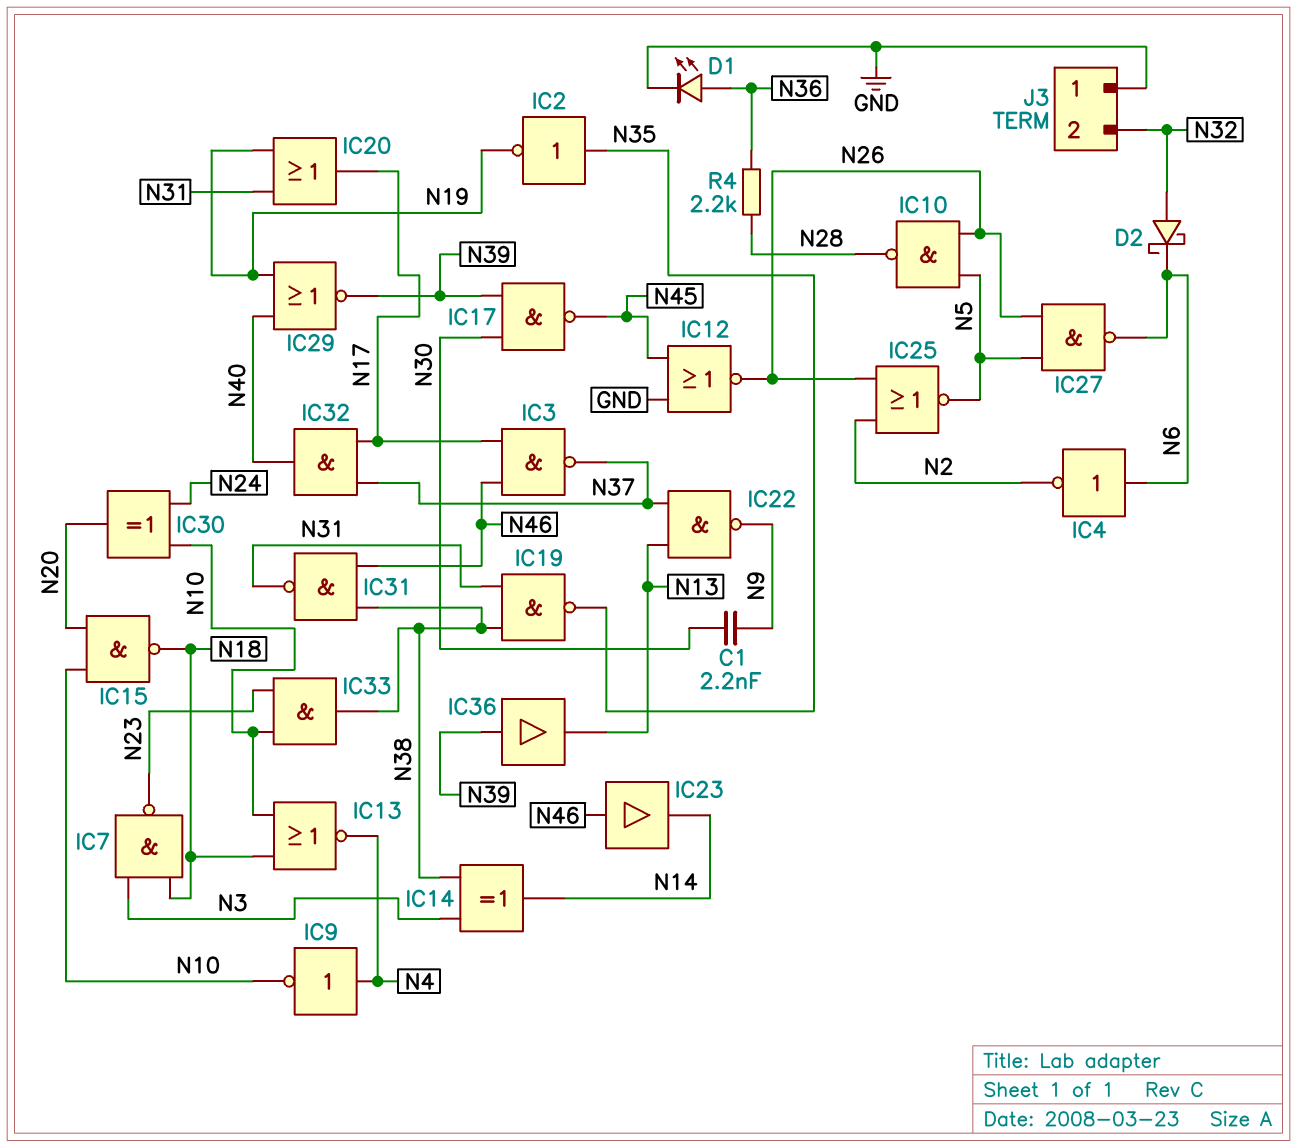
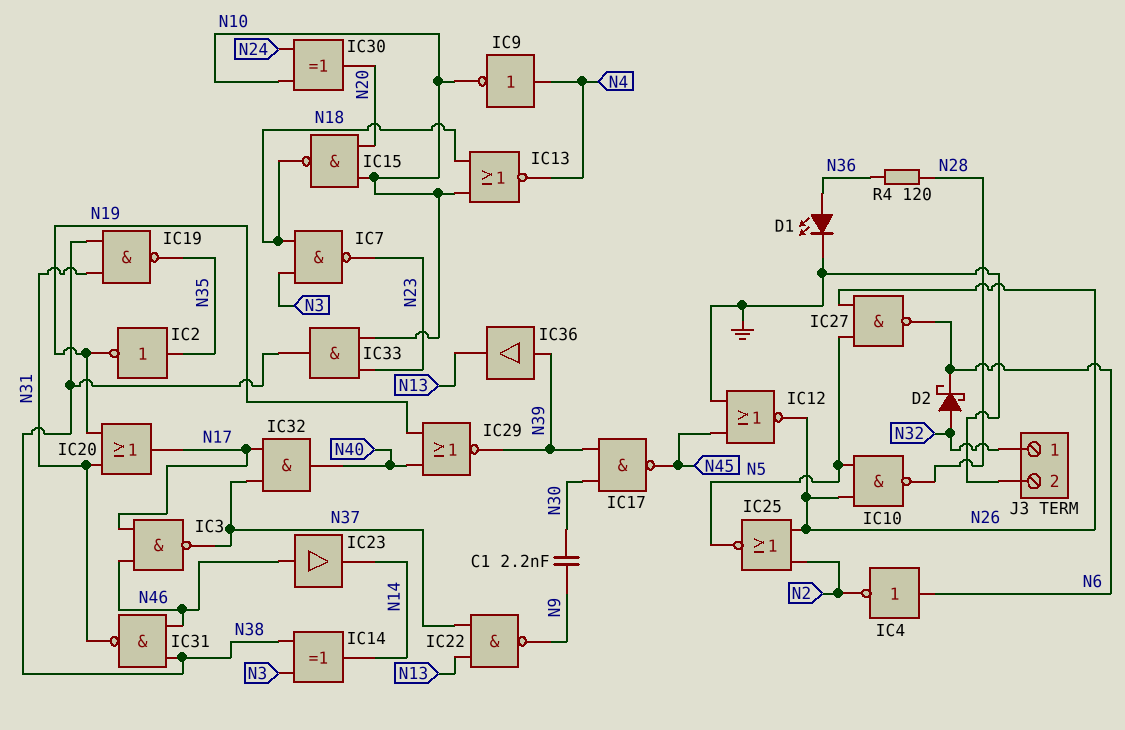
J3 pin 1: GND -> N32
J3 pin 2: N32 -> GND
R4: 2.2k (N28, N36) -> 120 (N28, N36)

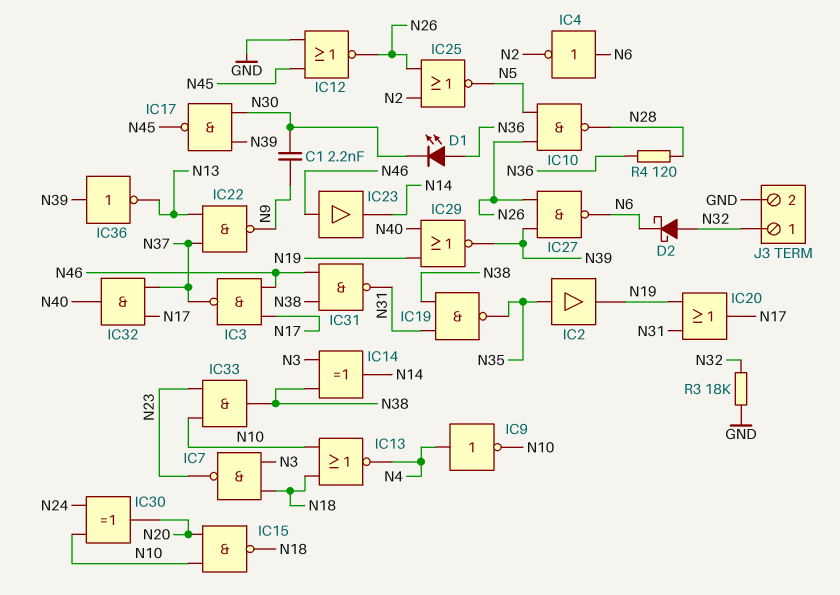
D1: LED (A N36, K GND) -> LED (A N36, K N30)
IC2: NOT (in N35, out N19) -> buffer (in N35, out N19)
IC27: NAND (in N5, in N26, out N6) -> NAND (in N26, in N39, out N6)
IC36: buffer (in N39, out N13) -> NOT (in N39, out N13)
R3: none -> 18k (GND, N32)

